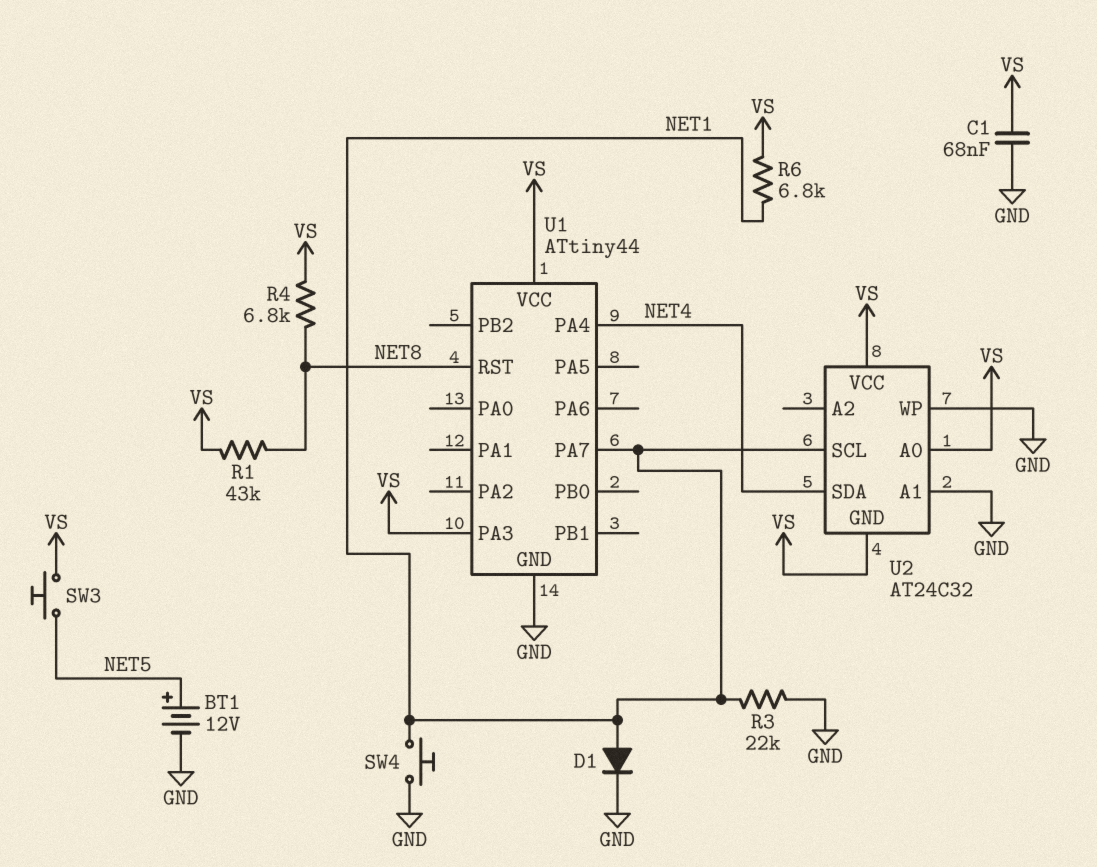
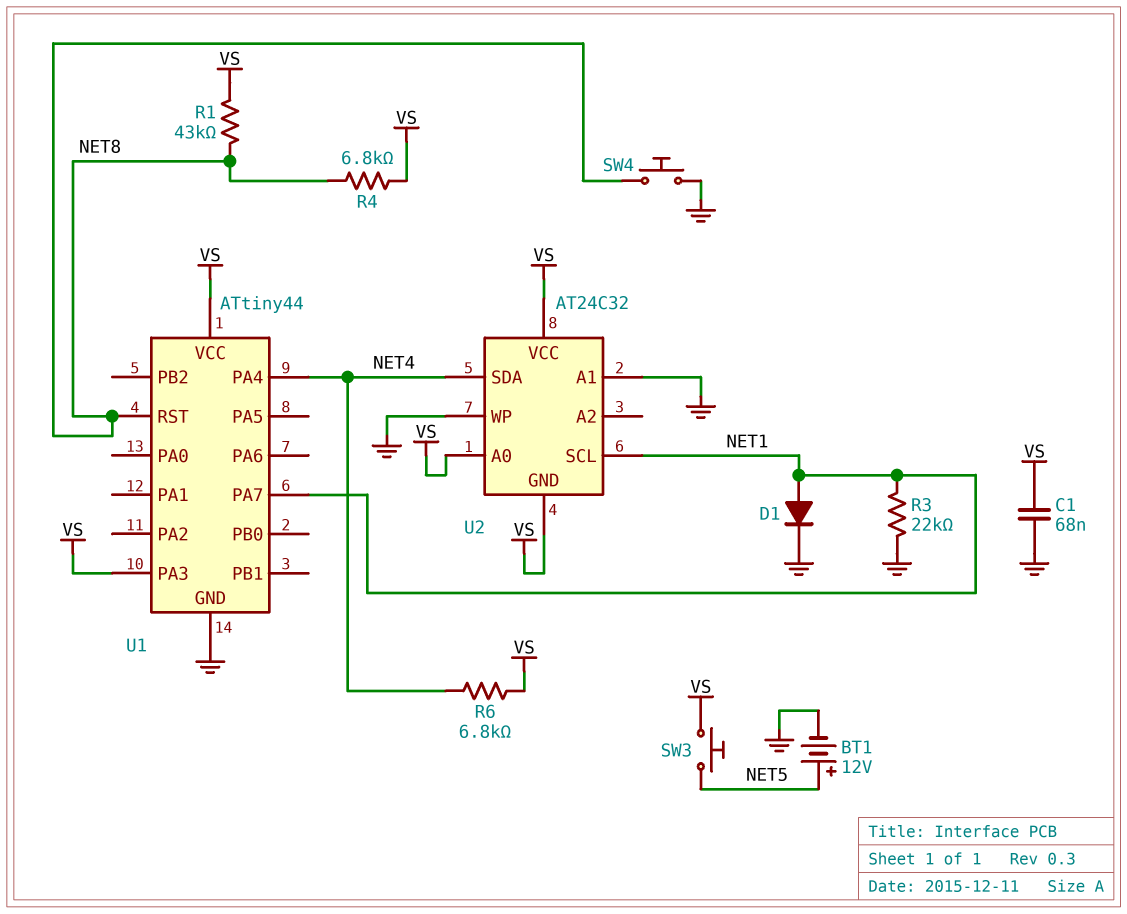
R6: 6.8k (NET1, VS) -> 6.8k (NET4, VS)
SW4: button (GND, NET1) -> button (GND, NET8)

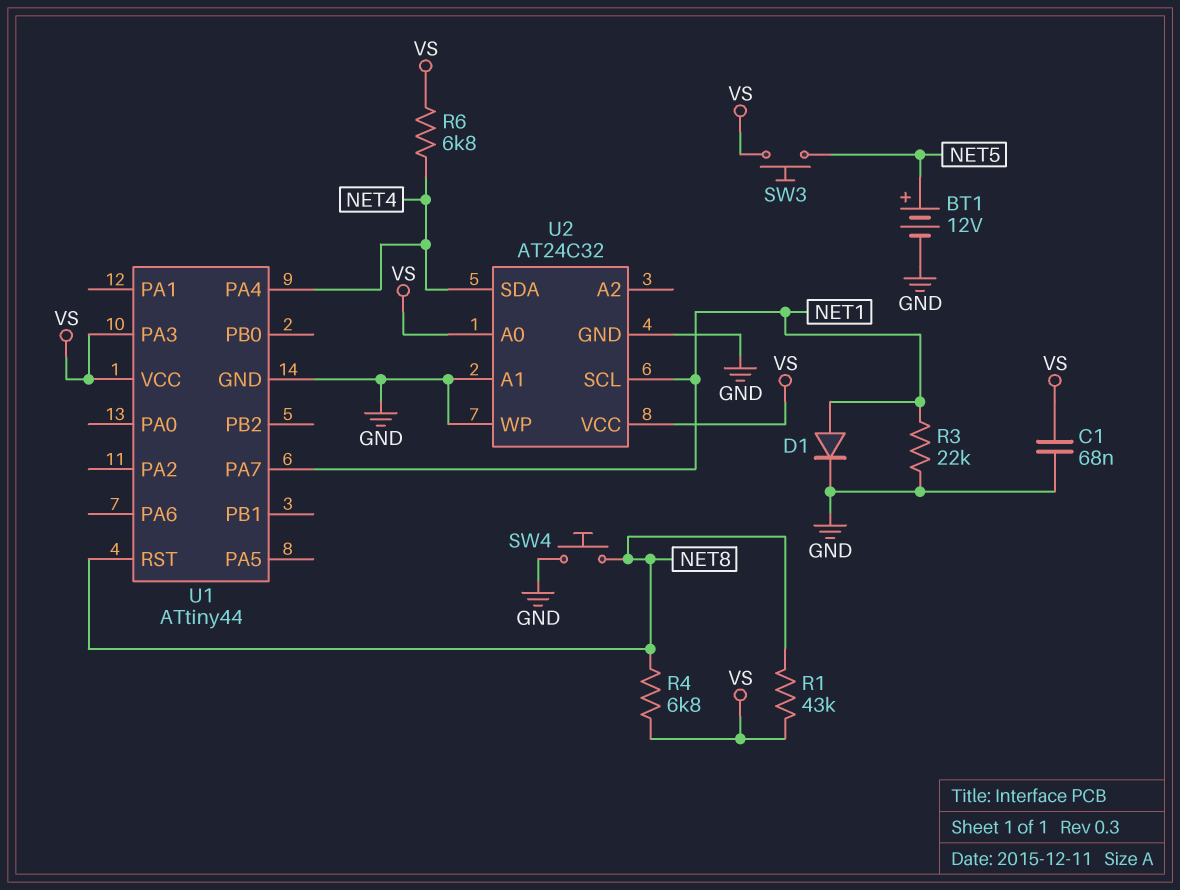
U2 pin GND: VS -> GND

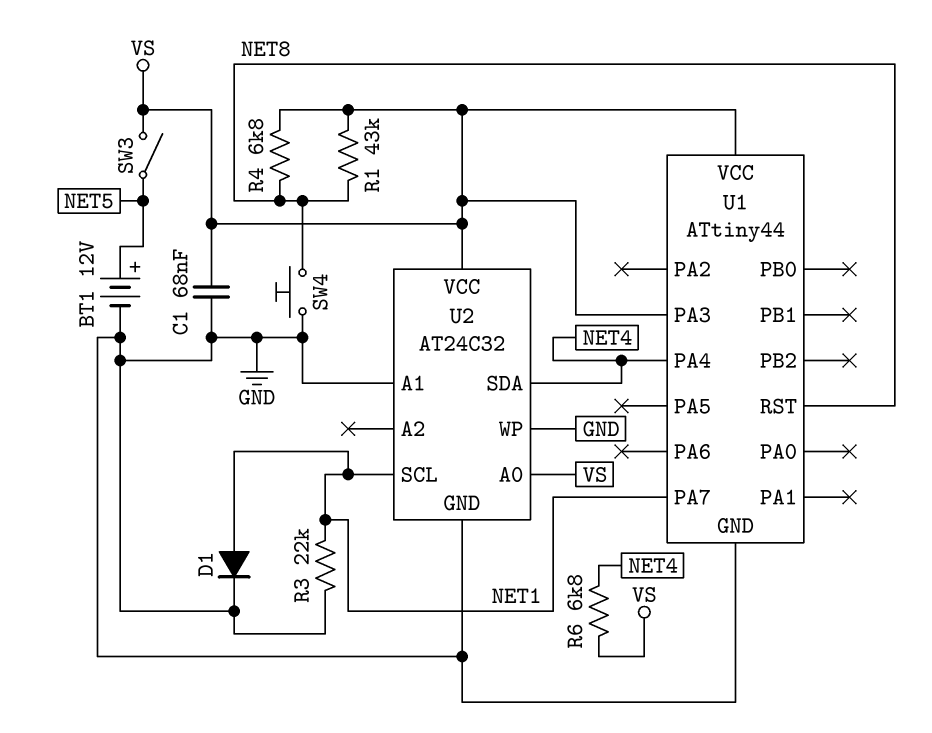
SW3: button (NET5, VS) -> switch (NET5, VS)

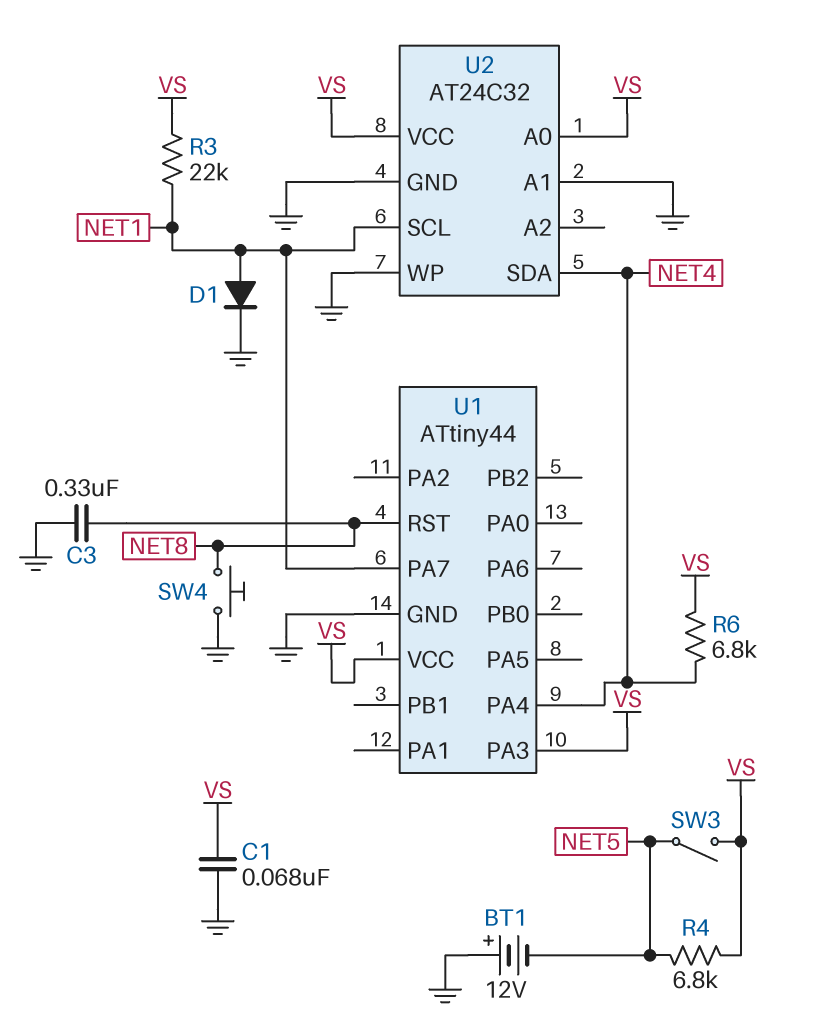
BT1: 12V (plus NET5, minus GND) -> 12V (plus GND, minus NET5)
C3: none -> 330nF (GND, NET8)
R1: 43k (NET8, VS) -> none
R3: 22k (GND, NET1) -> 22k (NET1, VS)
R4: 6.8k (NET8, VS) -> 6.8k (NET5, VS)

